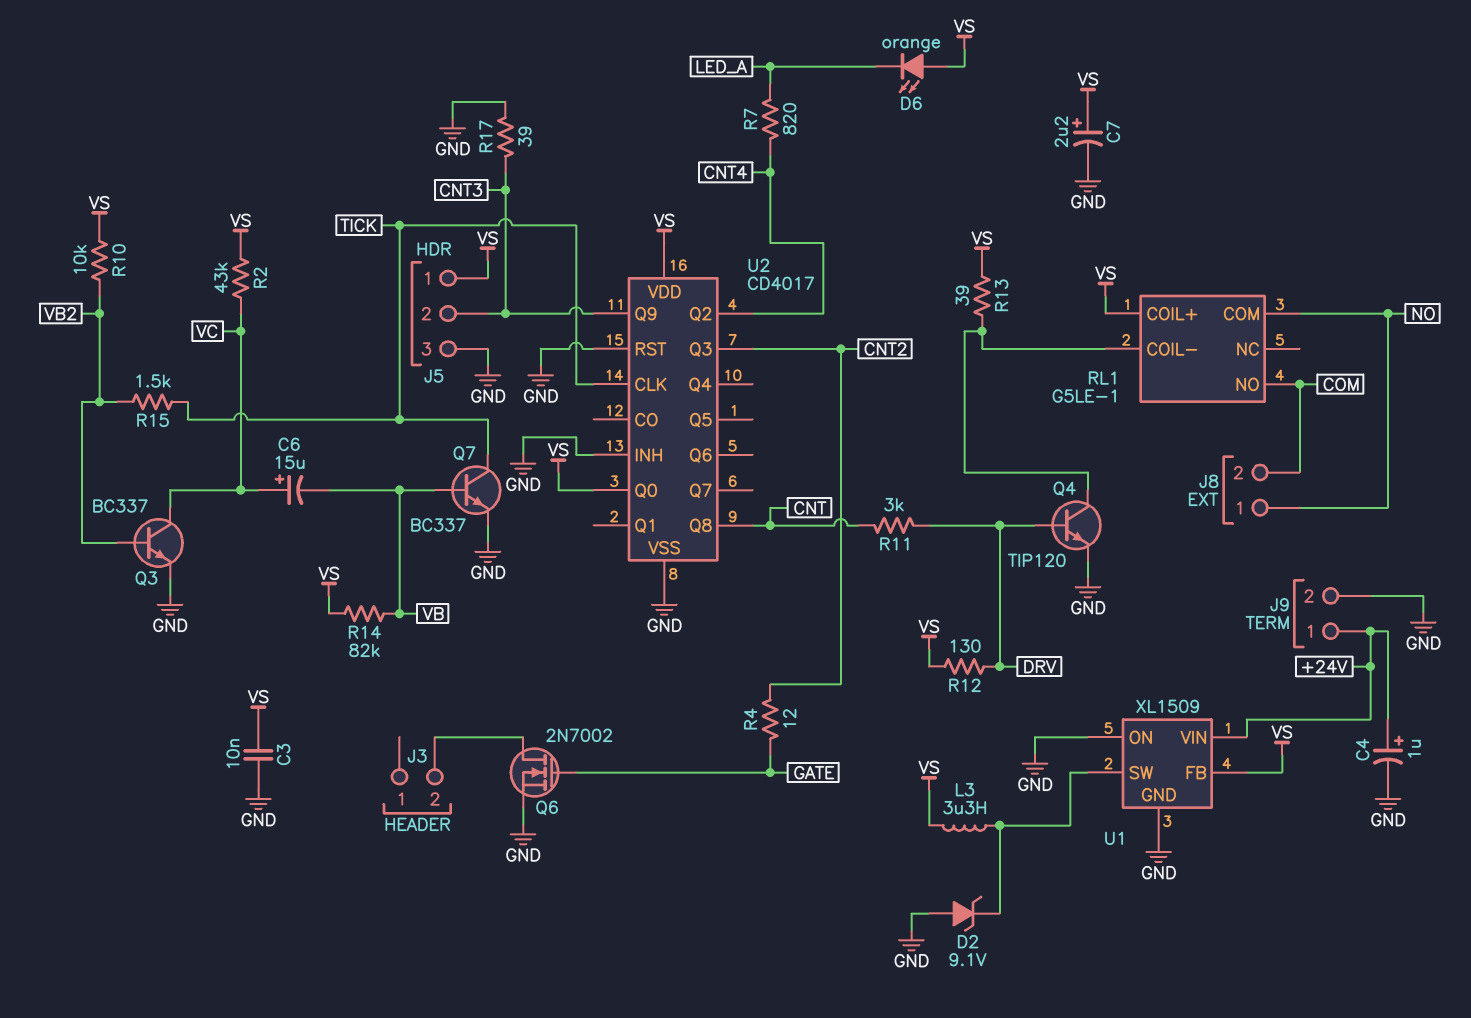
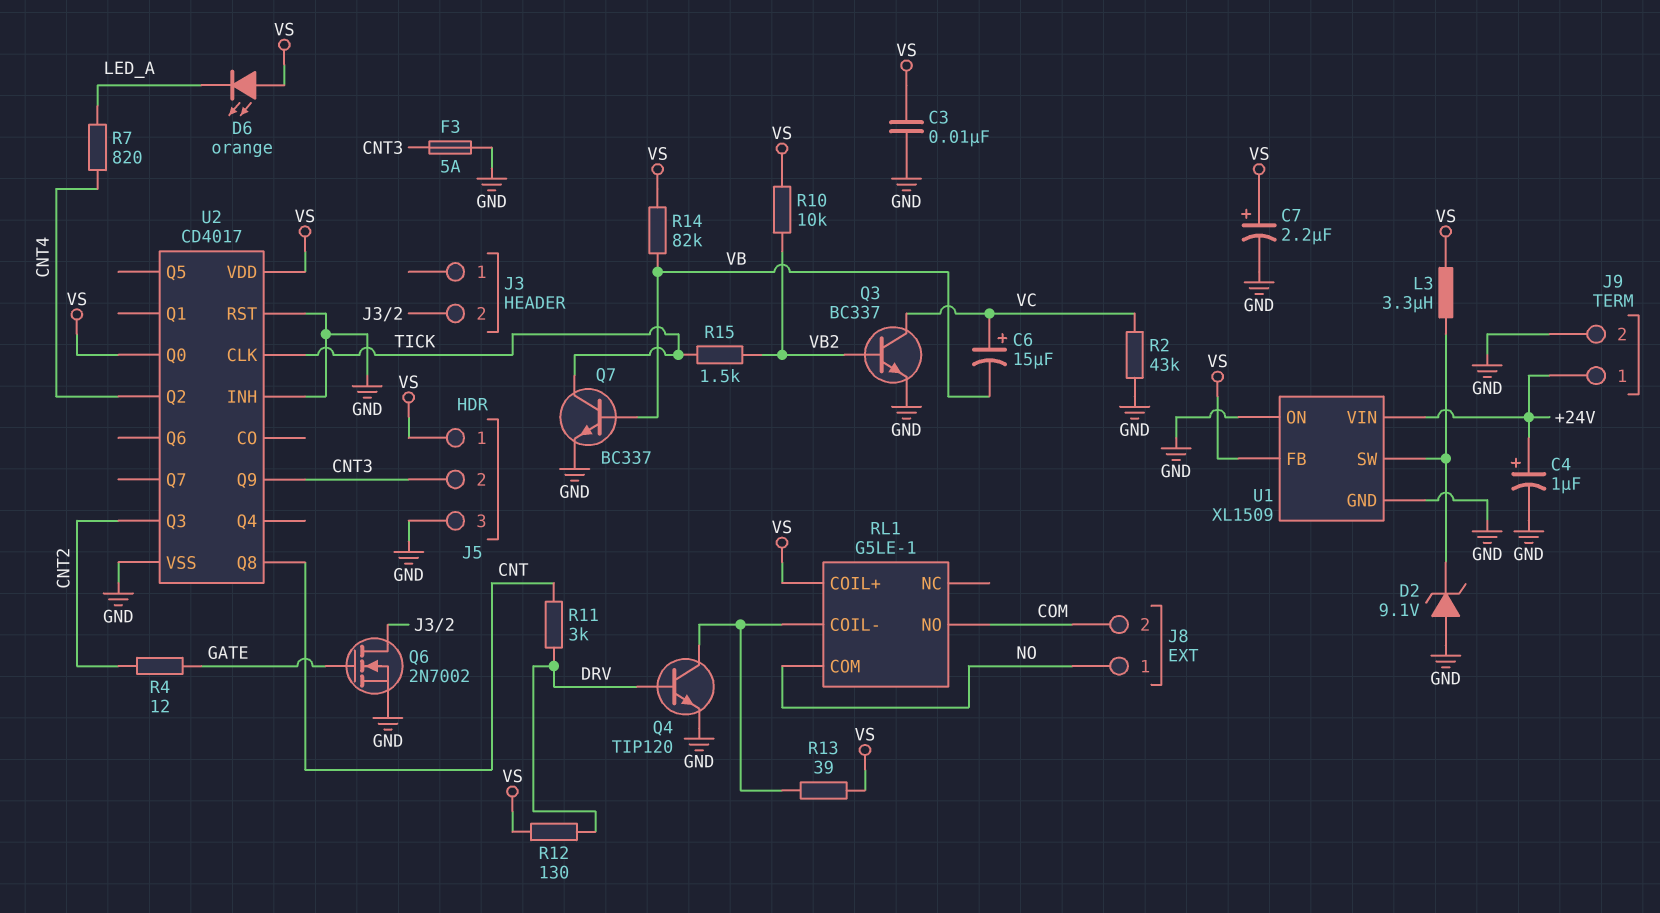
F3: none -> 5A (CNT3, GND)
R2: 43k (VC, VS) -> 43k (GND, VC)
R17: 39 (CNT3, GND) -> none

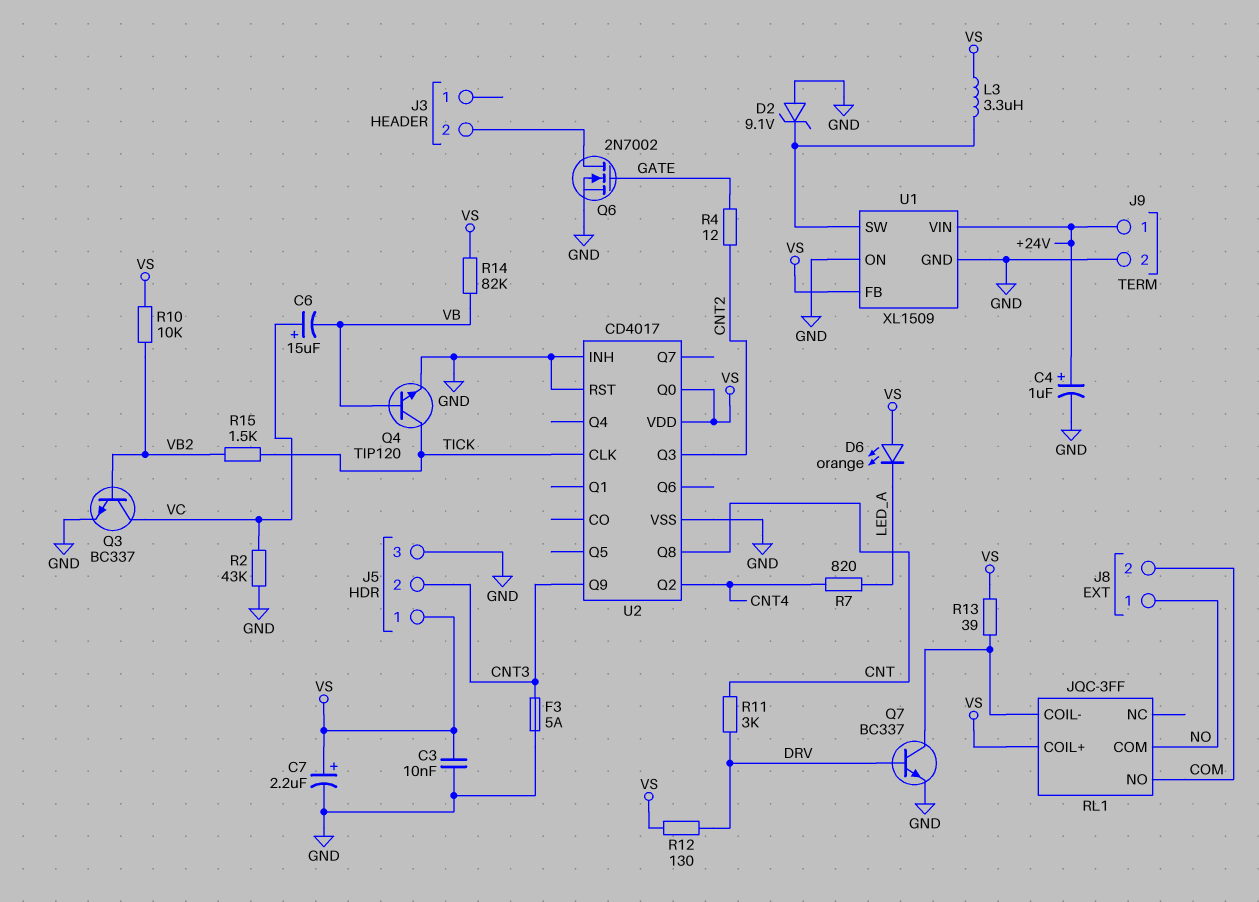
Q4: NPN TIP120 (B DRV, C RL1/COIL-, E GND) -> NPN TIP120 (B VB, C TICK, E GND)
Q7: NPN BC337 (B VB, C TICK, E GND) -> NPN BC337 (B DRV, C RL1/COIL-, E GND)
RL1: G5LE-1 -> JQC-3FF

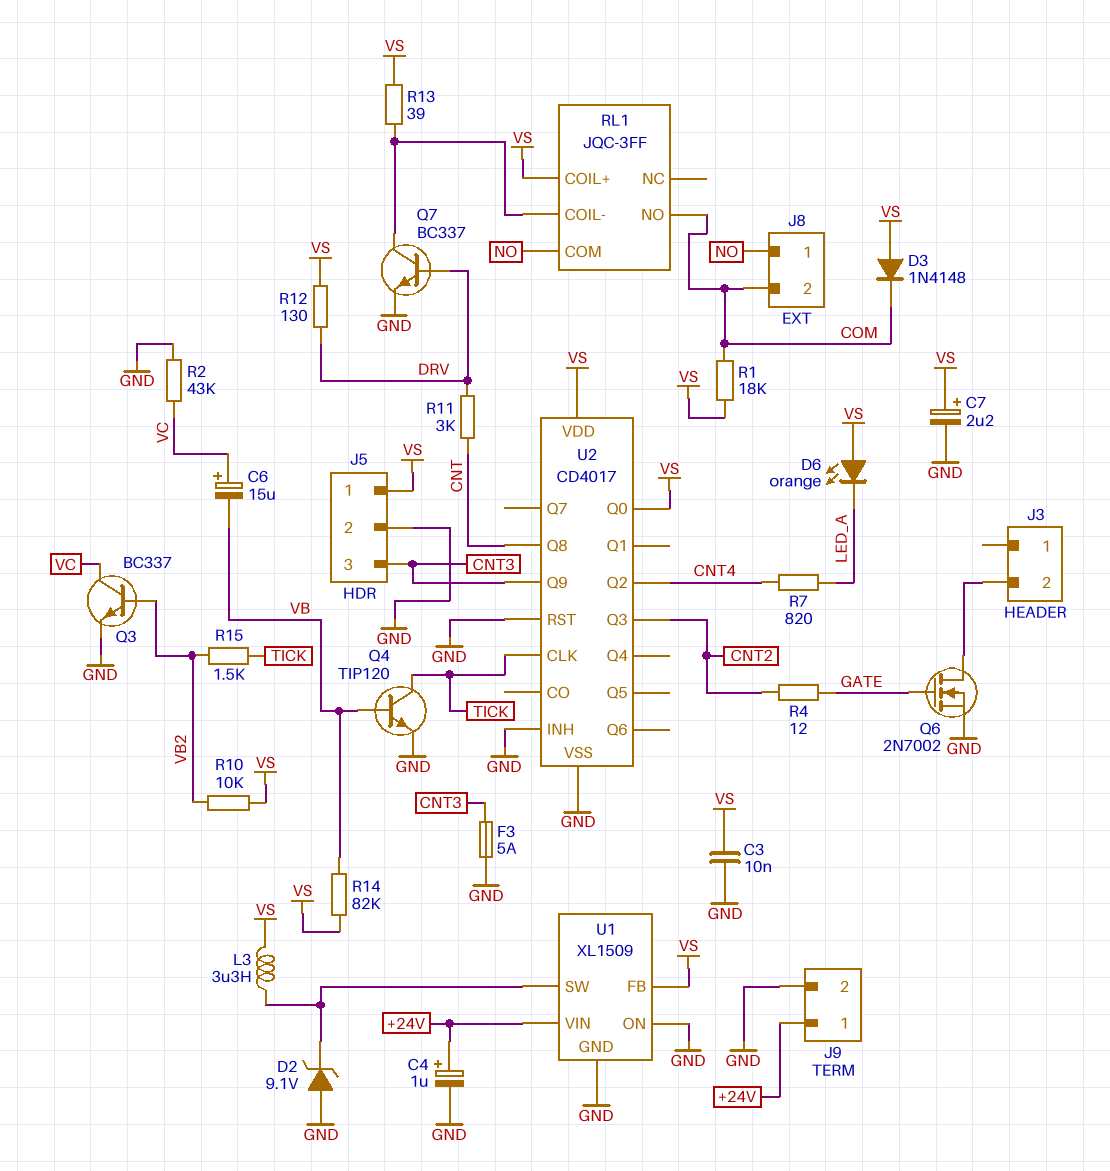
D3: none -> diode 1N4148 (A VS, K COM)
J5 pin 2: CNT3 -> GND
J5 pin 3: GND -> CNT3
R1: none -> 18k (COM, VS)

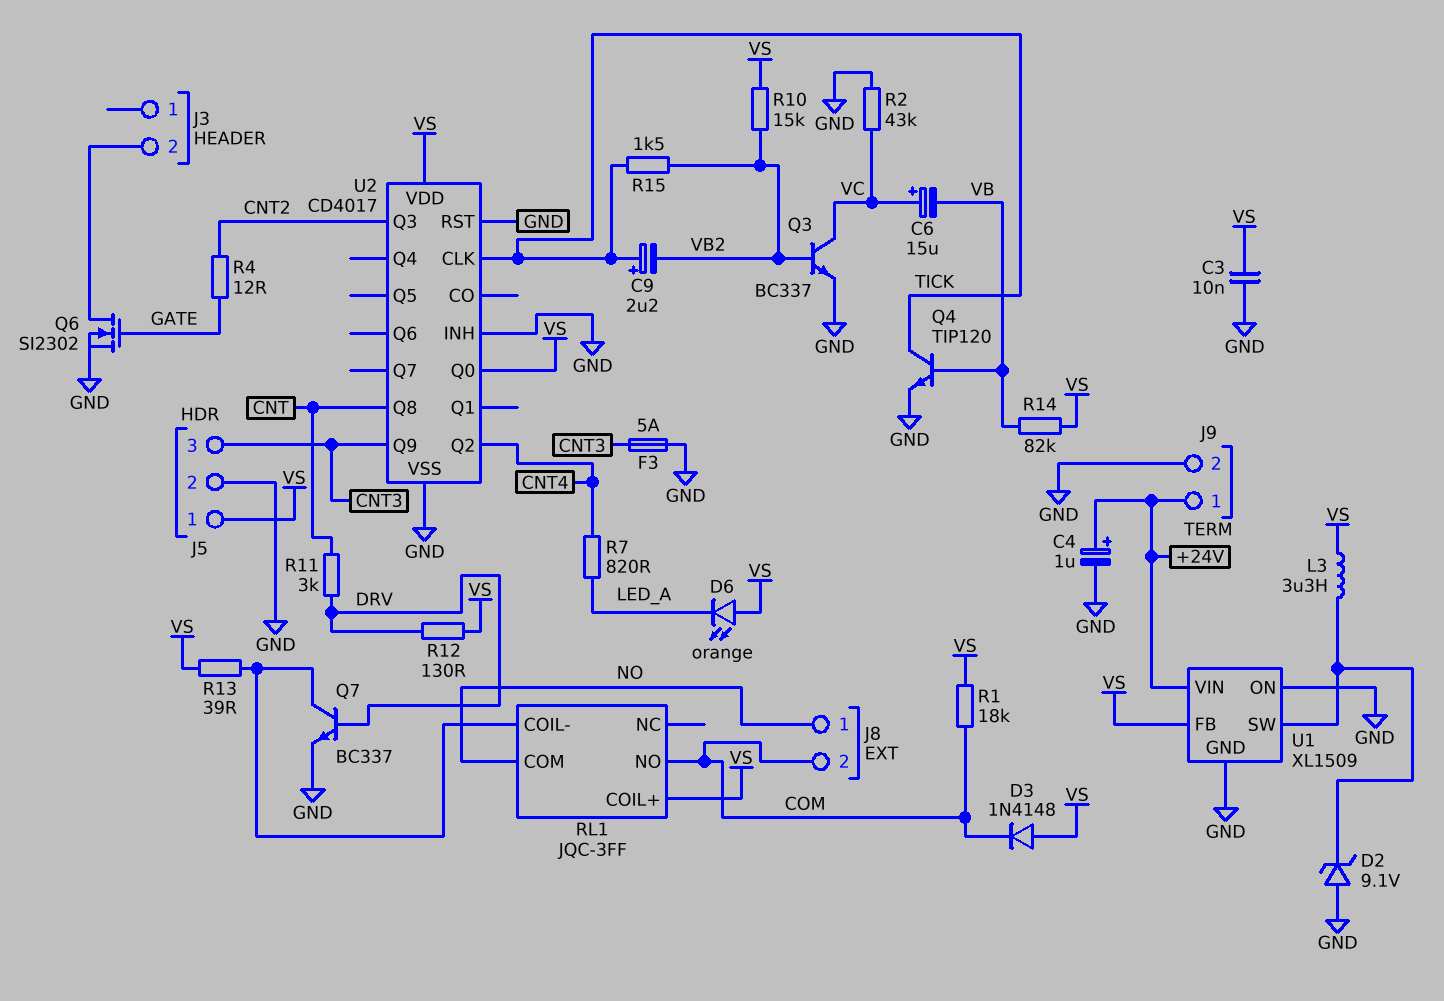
C7: 2.2uF (plus VS, minus GND) -> none
C9: none -> 2.2uF (plus TICK, minus VB2)
Q6: NMOS 2N7002 (G GATE, D J3/2, S GND) -> NMOS SI2302 (G GATE, D J3/2, S GND)
R10: 10k (VB2, VS) -> 15k (VB2, VS)

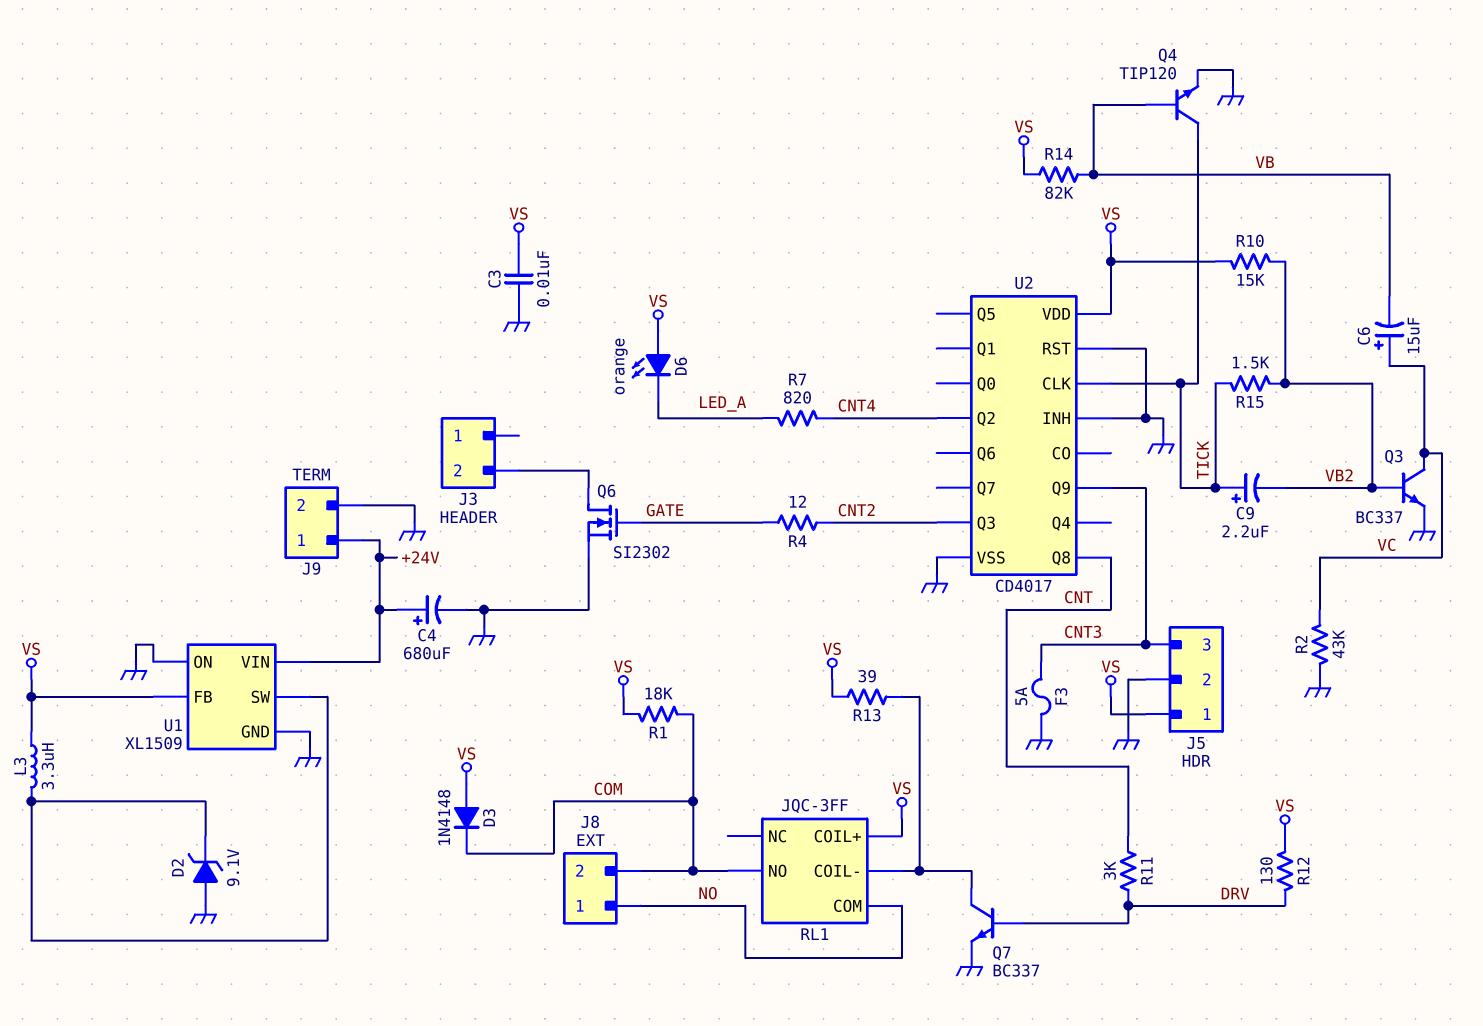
C4: 1uF (plus +24V, minus GND) -> 680uF (plus +24V, minus GND)
U2 pin Q0: VS -> none

